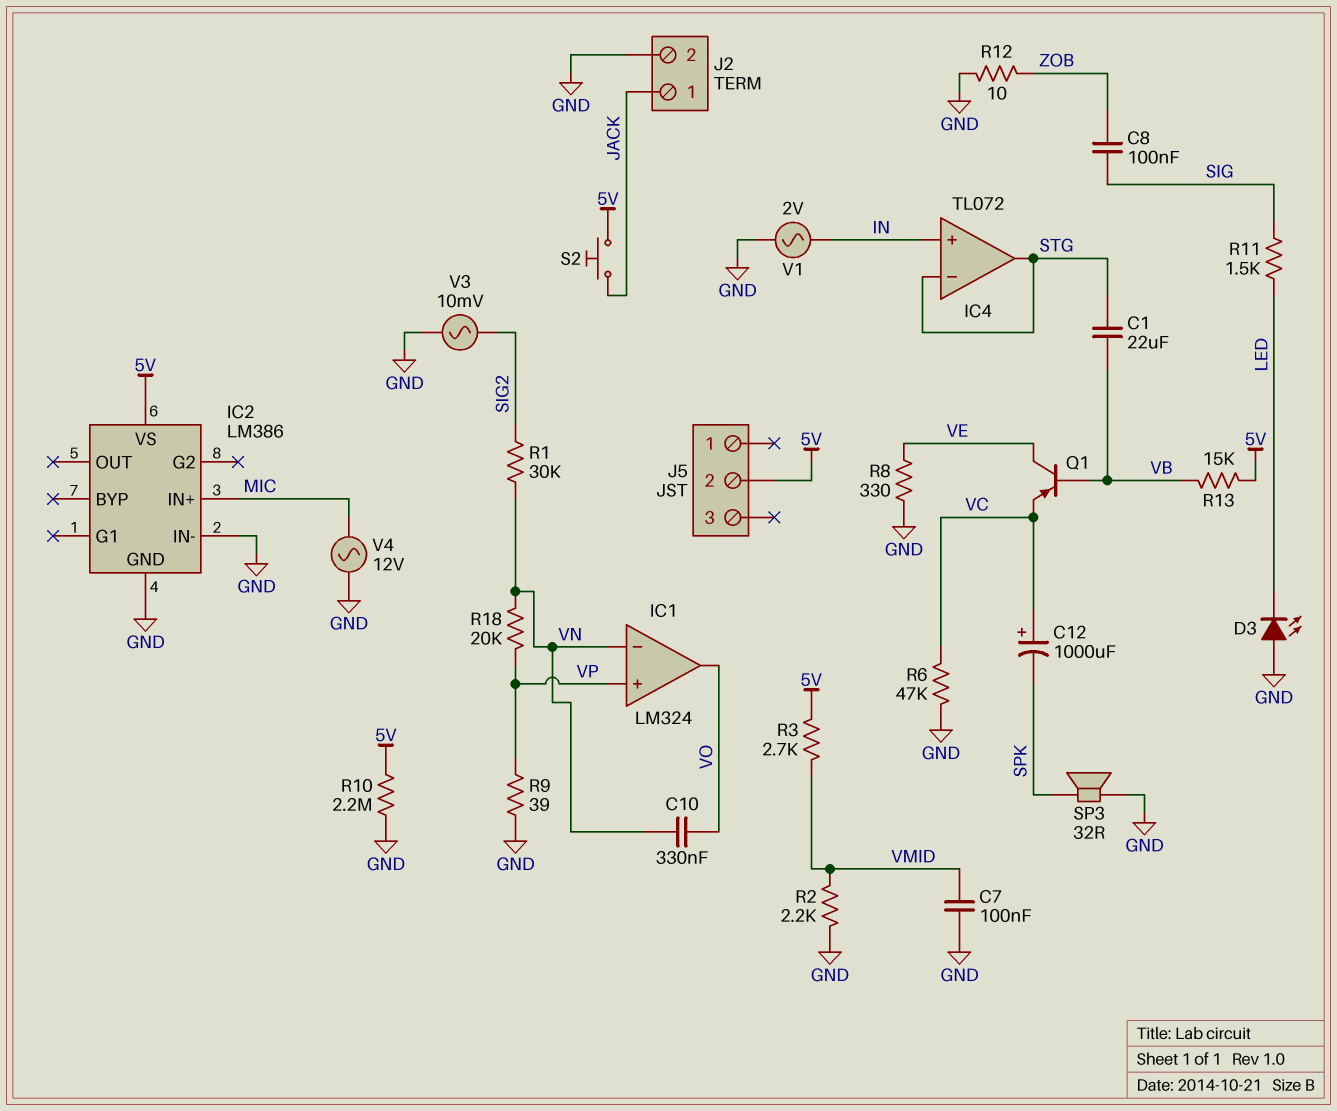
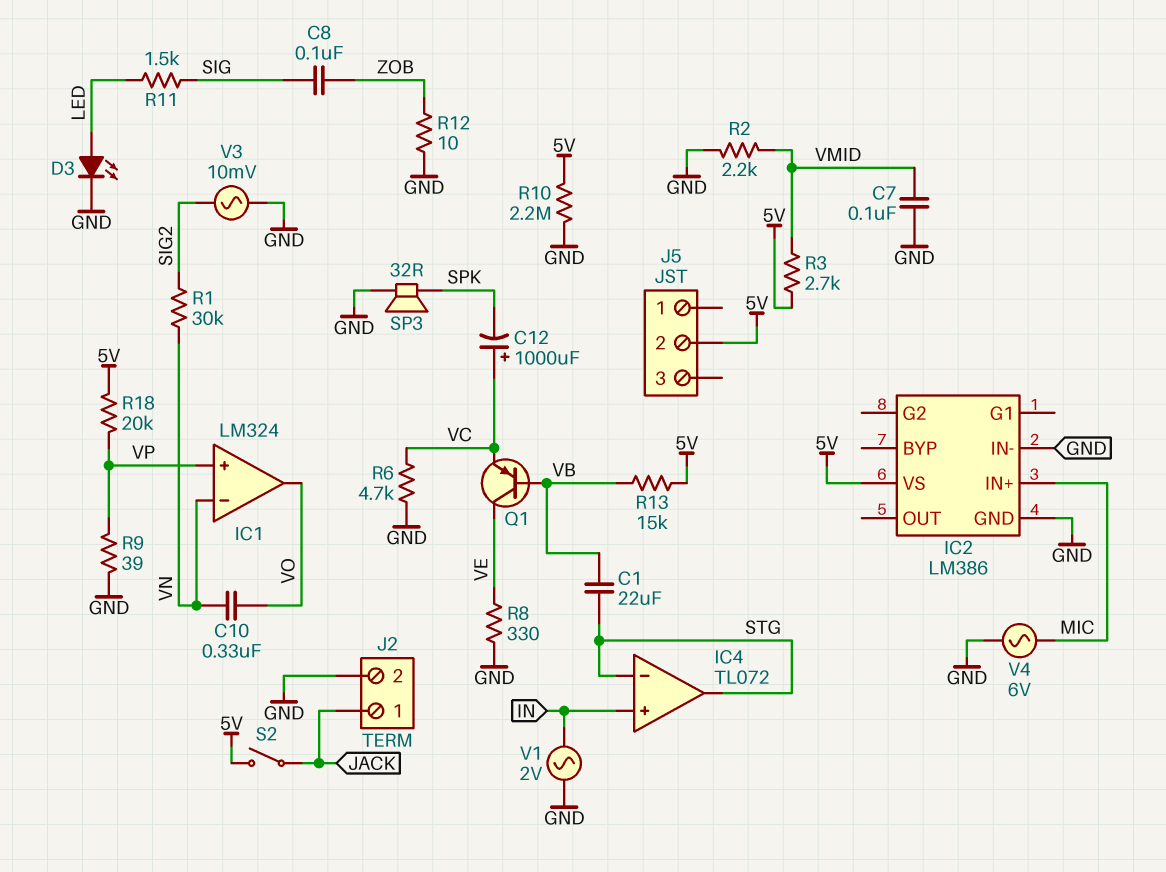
D3: LED (A GND, K LED) -> LED (A LED, K GND)
R6: 47k (GND, VC) -> 4.7k (GND, VC)
R18: 20k (VN, VP) -> 20k (5V, VP)
S2: button (5V, JACK) -> switch (5V, JACK)
V4: AC 12V (GND, MIC) -> AC 6V (GND, MIC)

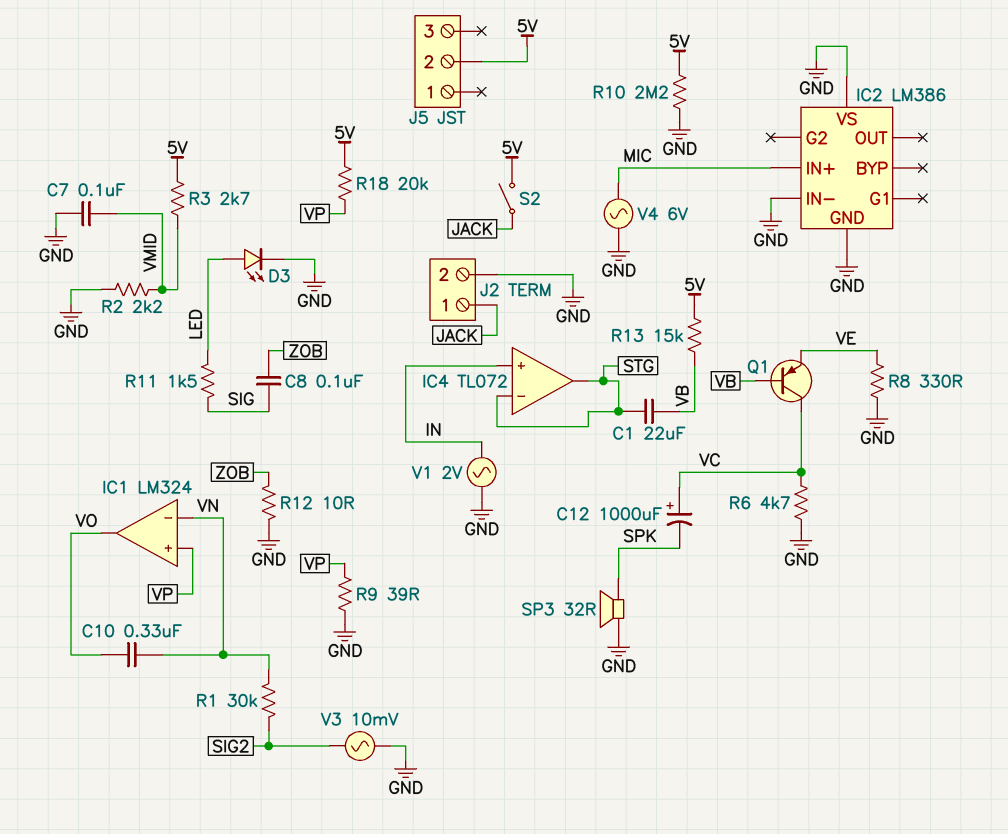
IC2 pin VS: 5V -> GND
Q1: PNP (B VB, C VE, E VC) -> PNP (B VB, C VC, E VE)

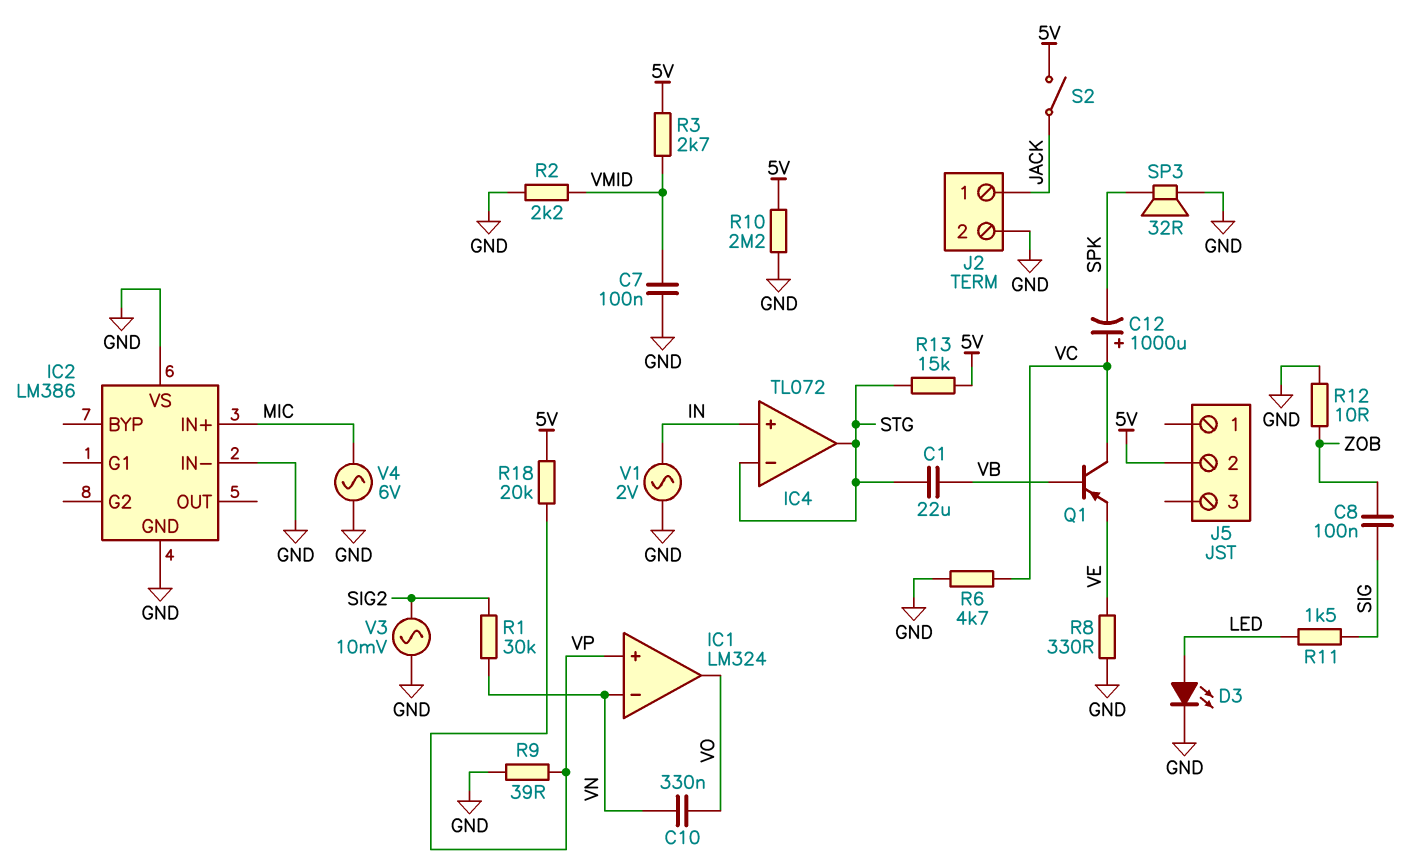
R13: 15k (5V, VB) -> 15k (5V, STG)

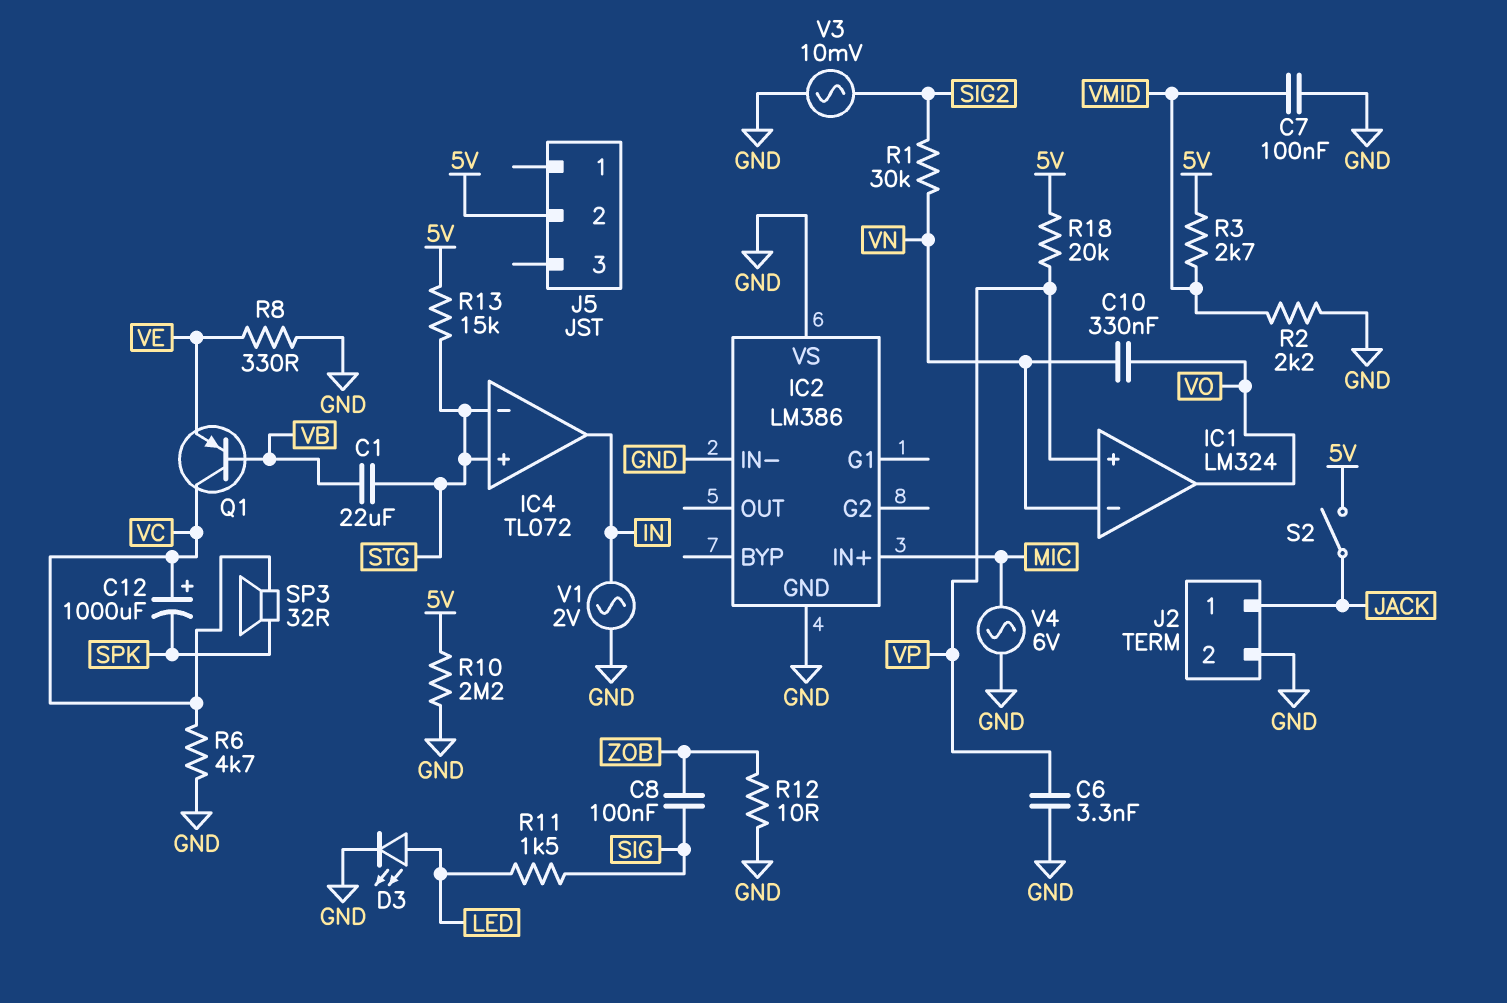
C6: none -> 3.3nF (GND, VP)
IC4 pin in+: IN -> STG
IC4 pin out: STG -> IN
R9: 39 (GND, VP) -> none
SP3: speaker 32R (GND, SPK) -> speaker 32R (SPK, VC)

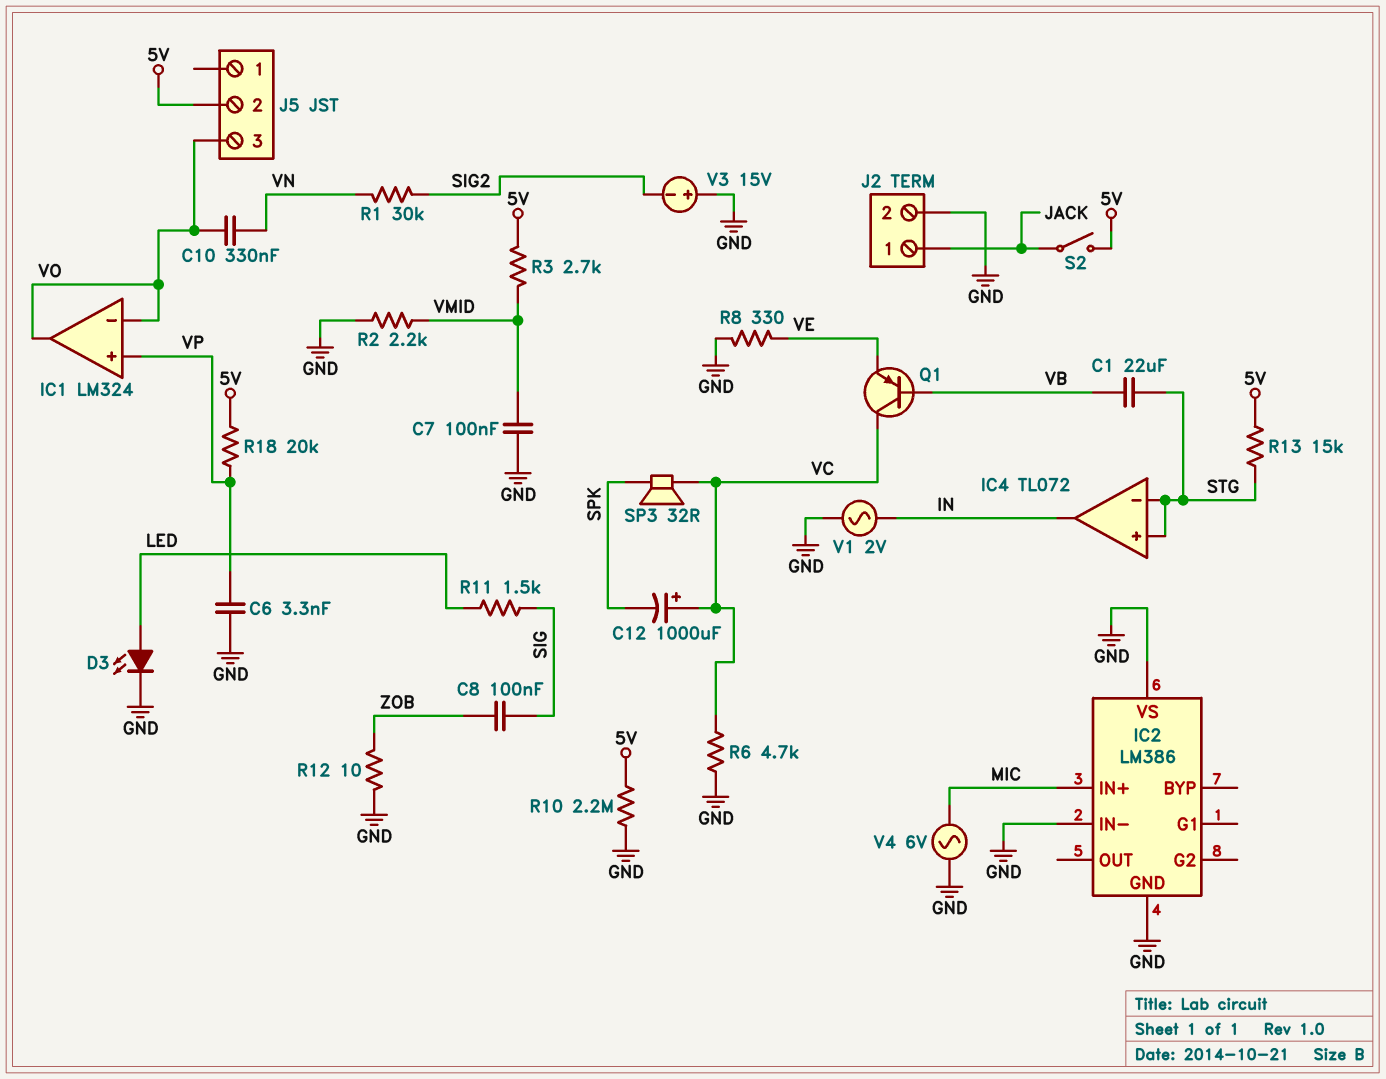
IC1 pin in-: VN -> VO
J5 pin 3: none -> VO
V3: AC 10mV (GND, SIG2) -> 15V (plus GND, minus SIG2)

